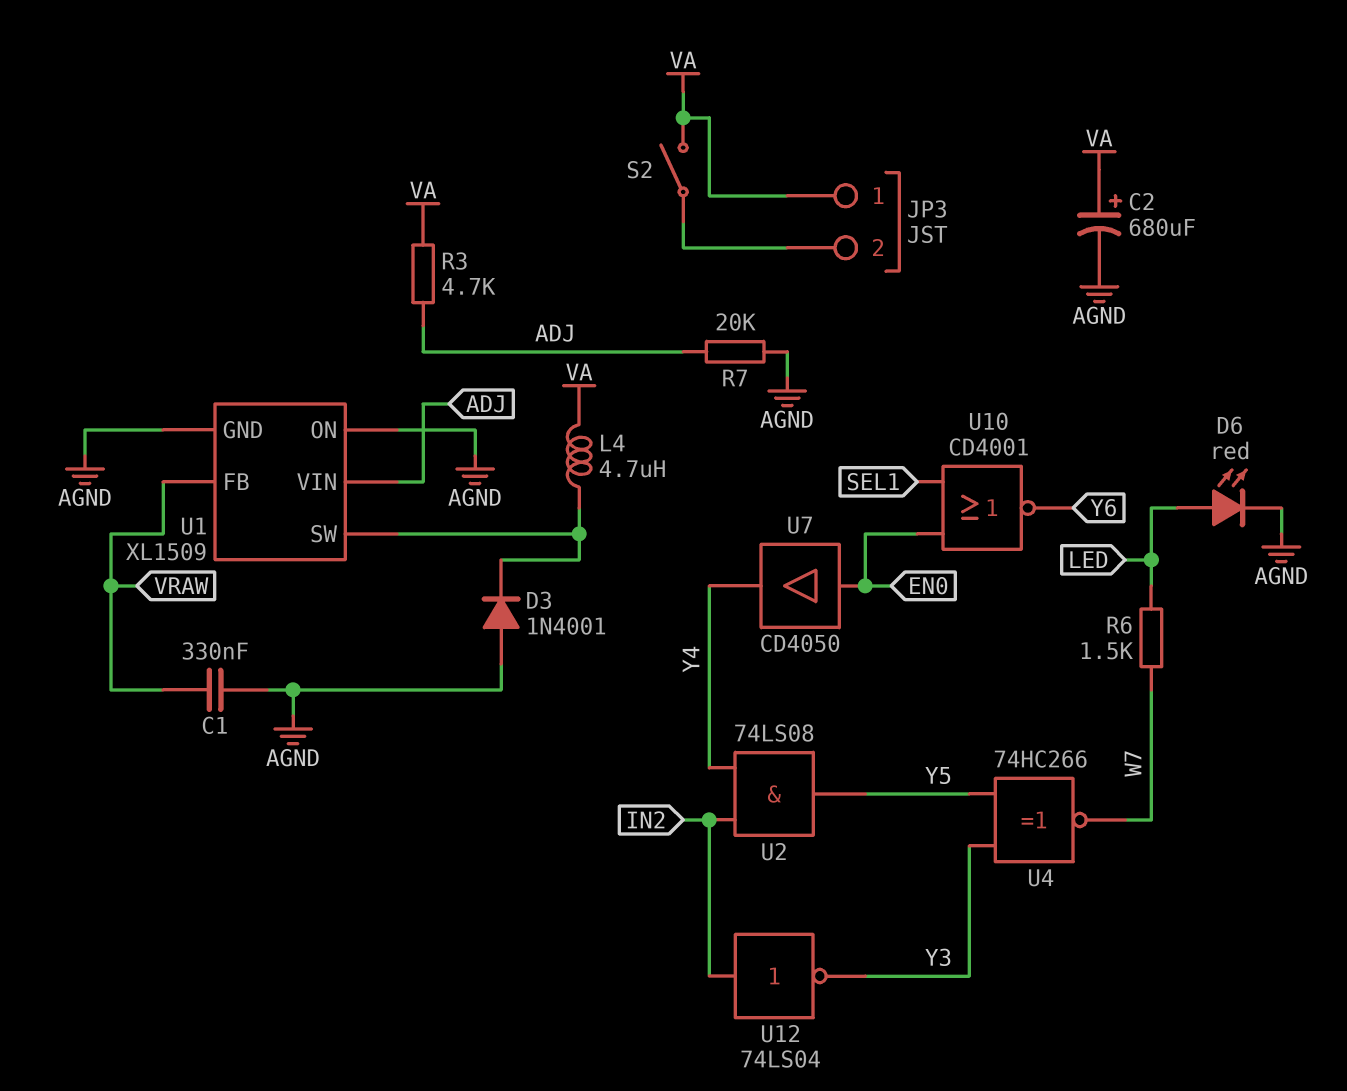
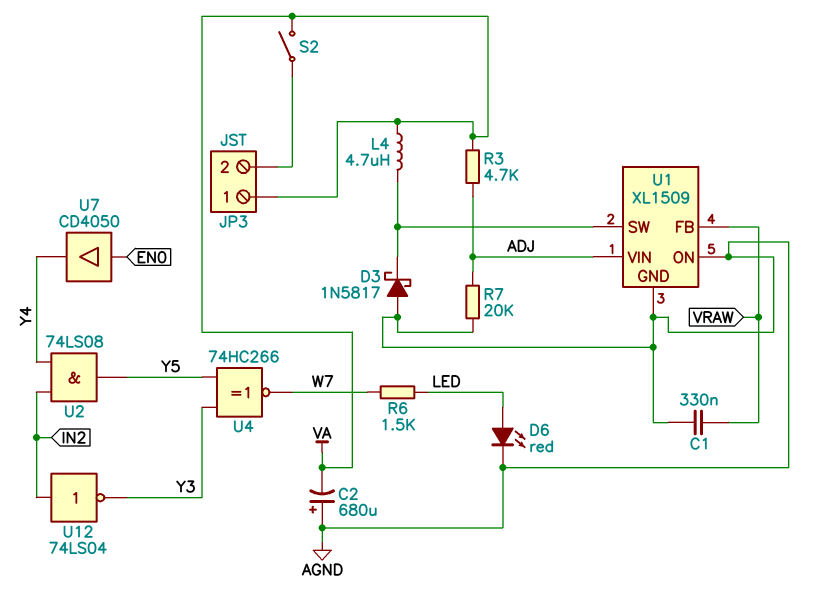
C2: 680uF (plus VA, minus AGND) -> 680uF (plus AGND, minus VA)
D3: diode 1N4001 (A AGND, K U1/SW) -> schottky 1N5817 (A AGND, K U1/SW)
U10: NOR CD4001 (in EN0, in SEL1, out Y6) -> none

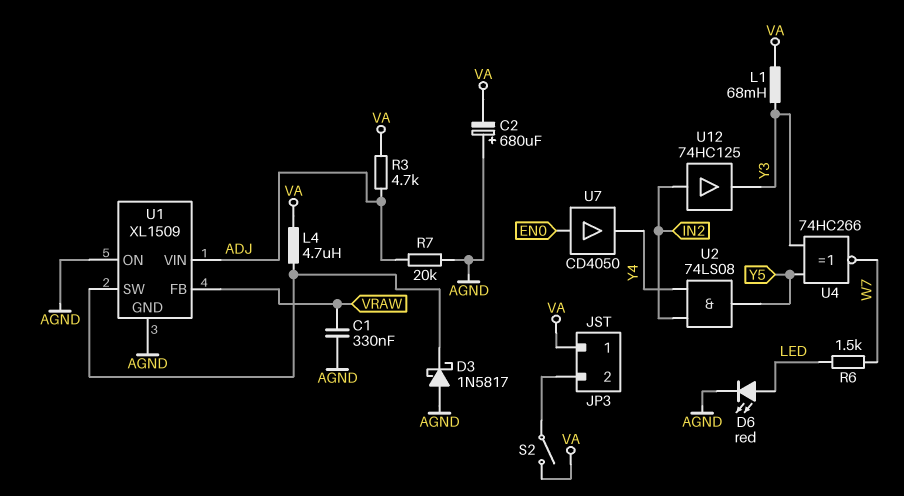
L1: none -> 68mH (VA, Y3)
U12: NOT 74LS04 (in IN2, out Y3) -> buffer 74HC125 (in IN2, out Y3)

